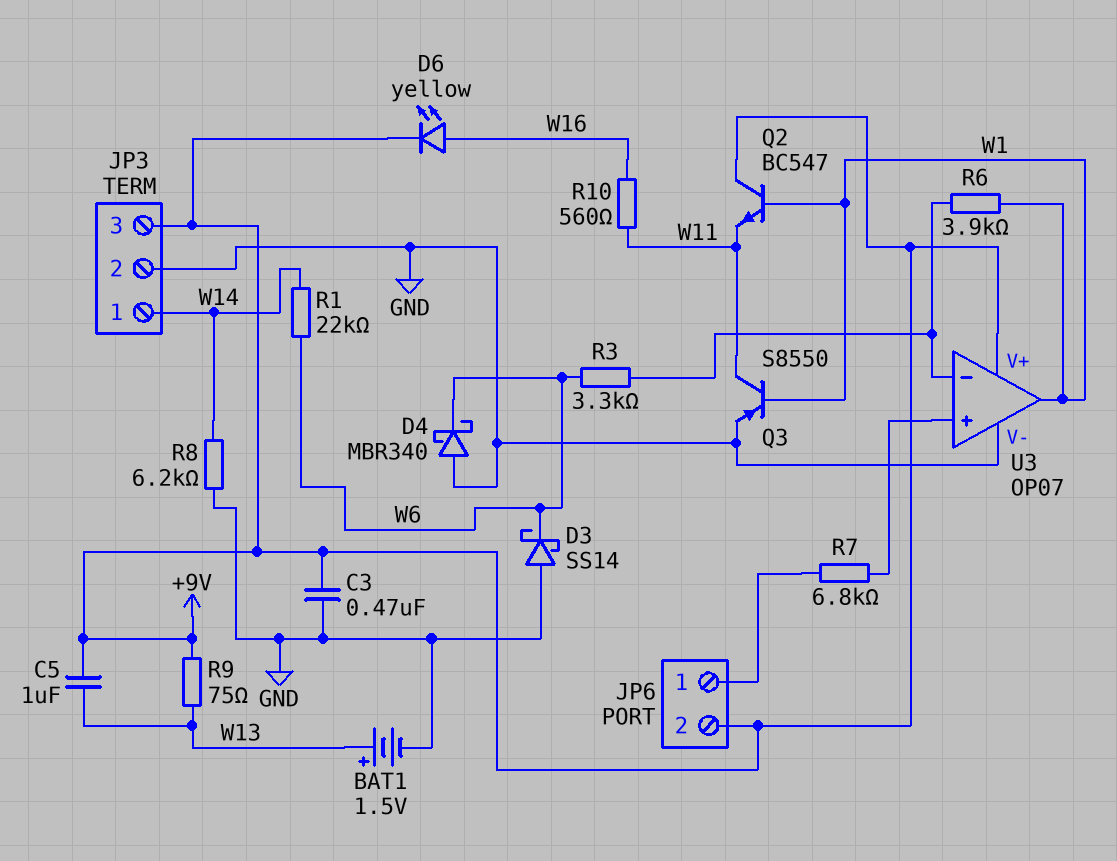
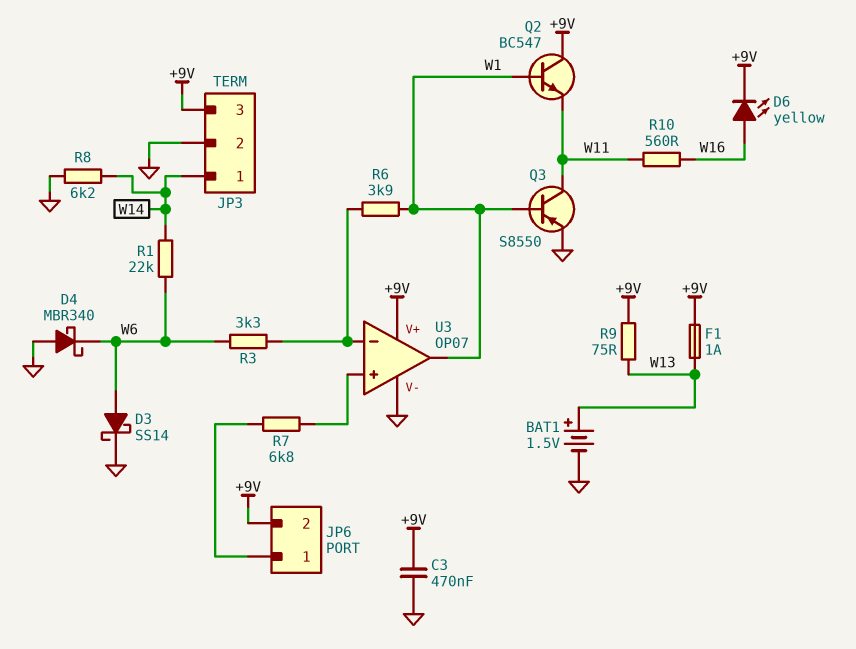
C5: 1uF (+9V, W13) -> none
D3: schottky SS14 (A GND, K W6) -> schottky SS14 (A W6, K GND)
F1: none -> 1A (+9V, W13)

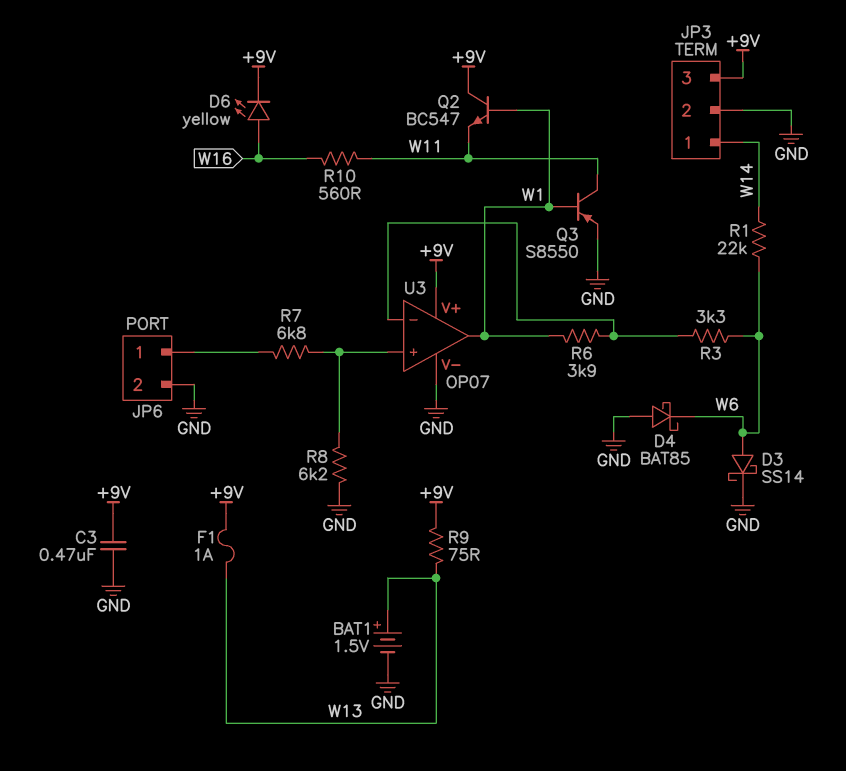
D4: schottky MBR340 (A GND, K W6) -> schottky BAT85 (A GND, K W6)
JP6 pin 2: +9V -> GND
R8: 6.2k (GND, W14) -> 6.2k (GND, U3/in+)

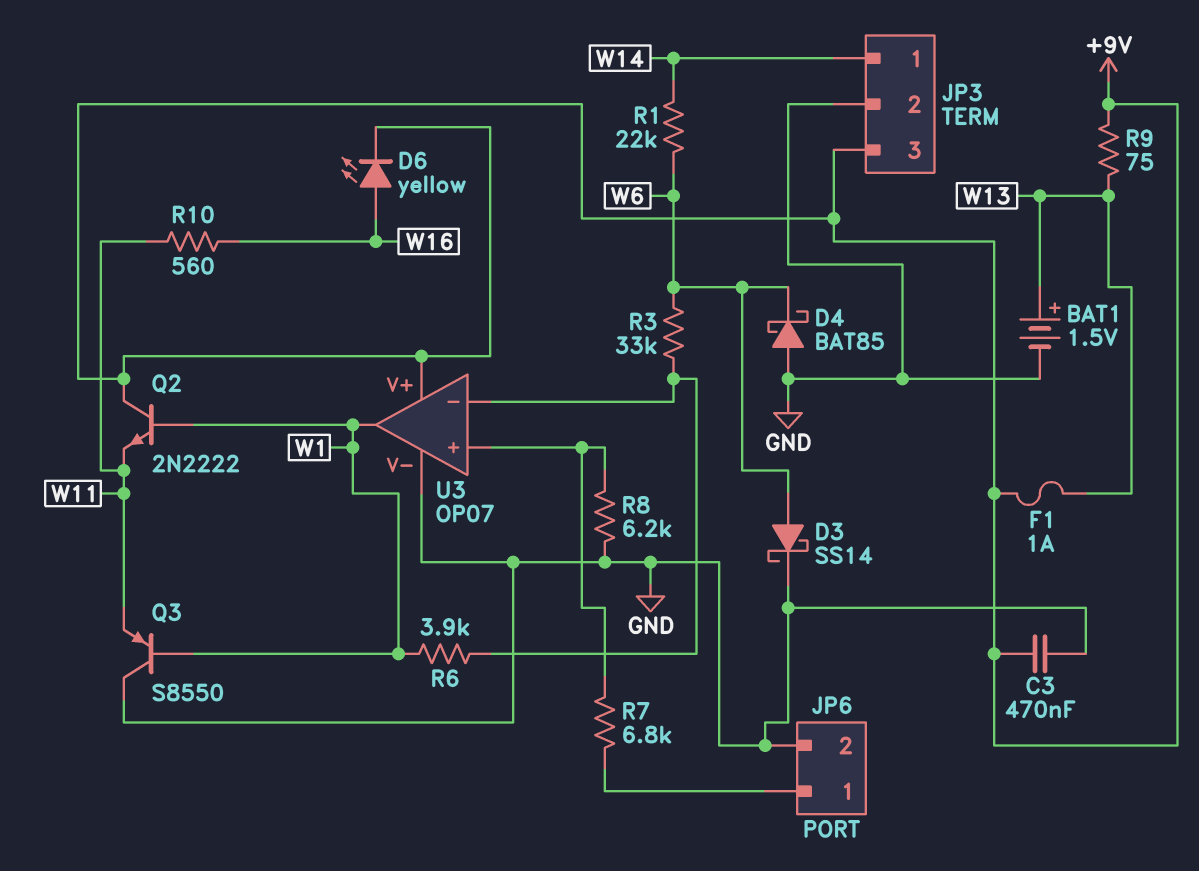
Q2: NPN BC547 (B W1, C +9V, E W11) -> NPN 2N2222 (B W1, C +9V, E W11)
Q3: PNP S8550 (B W1, C W11, E GND) -> PNP S8550 (B W1, C GND, E W11)
R3: 3.3k (U3/in-, W6) -> 33k (U3/in-, W6)

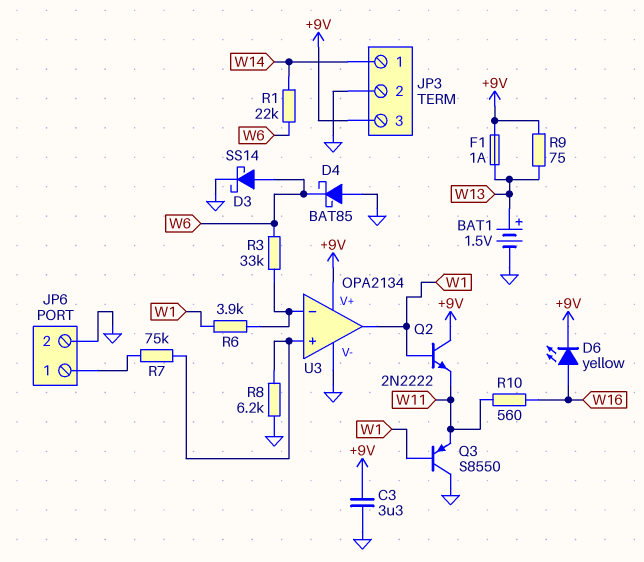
C3: 470nF (+9V, GND) -> 3.3uF (+9V, GND)
R7: 6.8k (JP6/1, U3/in+) -> 75k (JP6/1, U3/in+)
U3: OP07 -> OPA2134

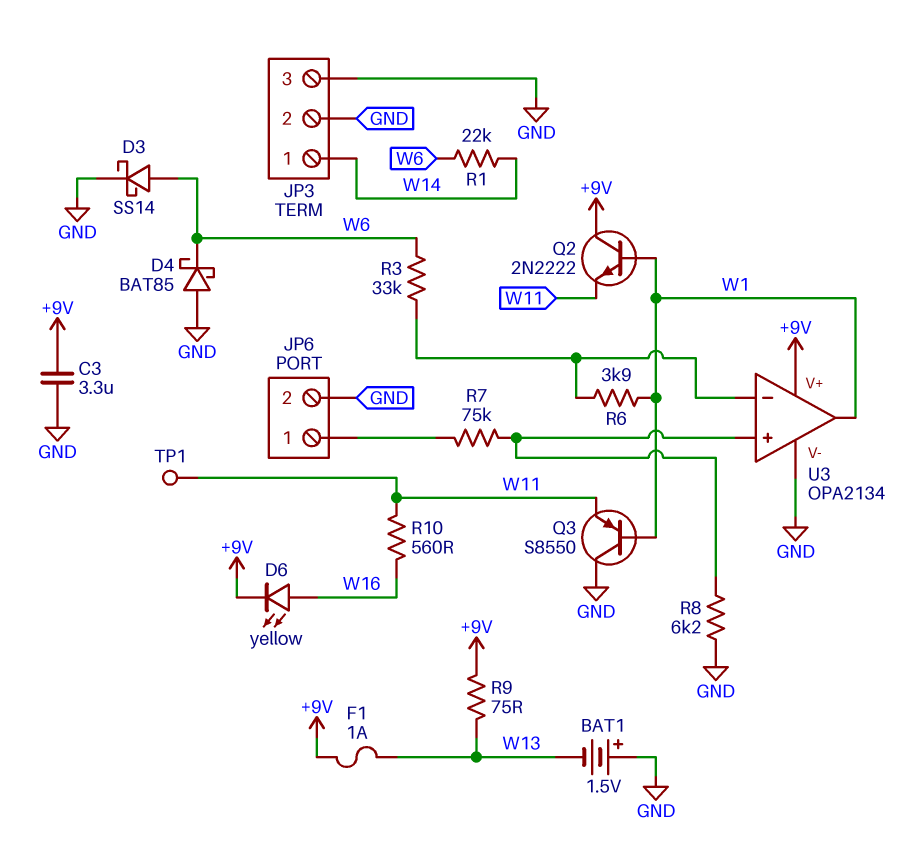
BAT1: 1.5V (plus W13, minus GND) -> 1.5V (plus GND, minus W13)
JP3 pin 3: +9V -> GND
TP1: none -> test point (W11)

